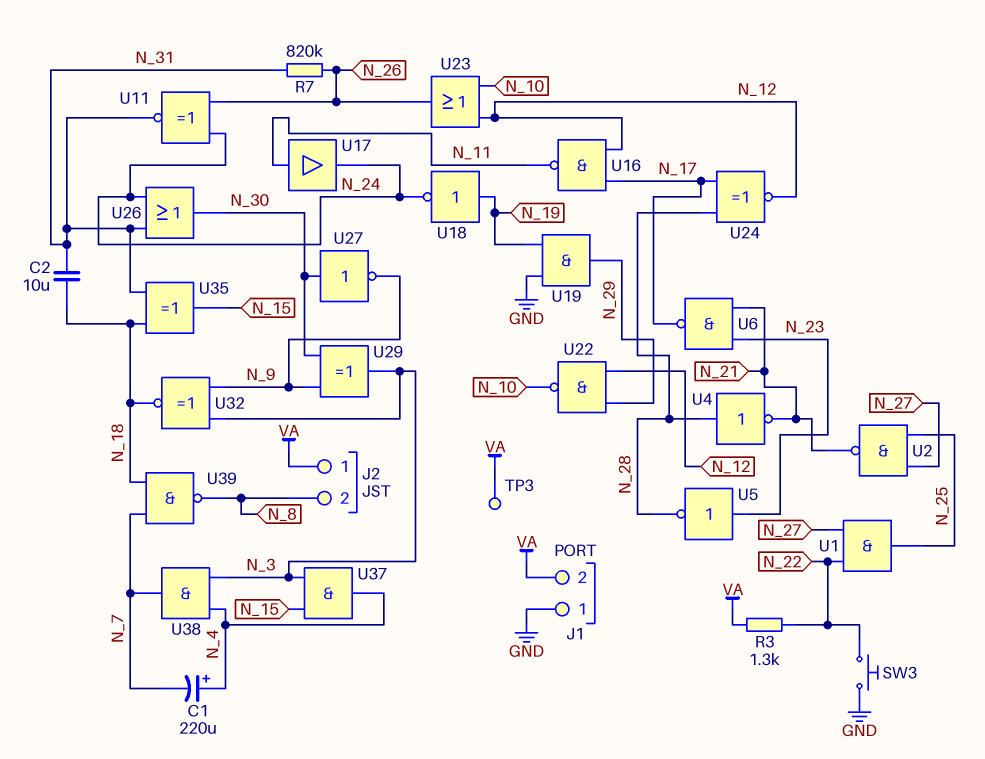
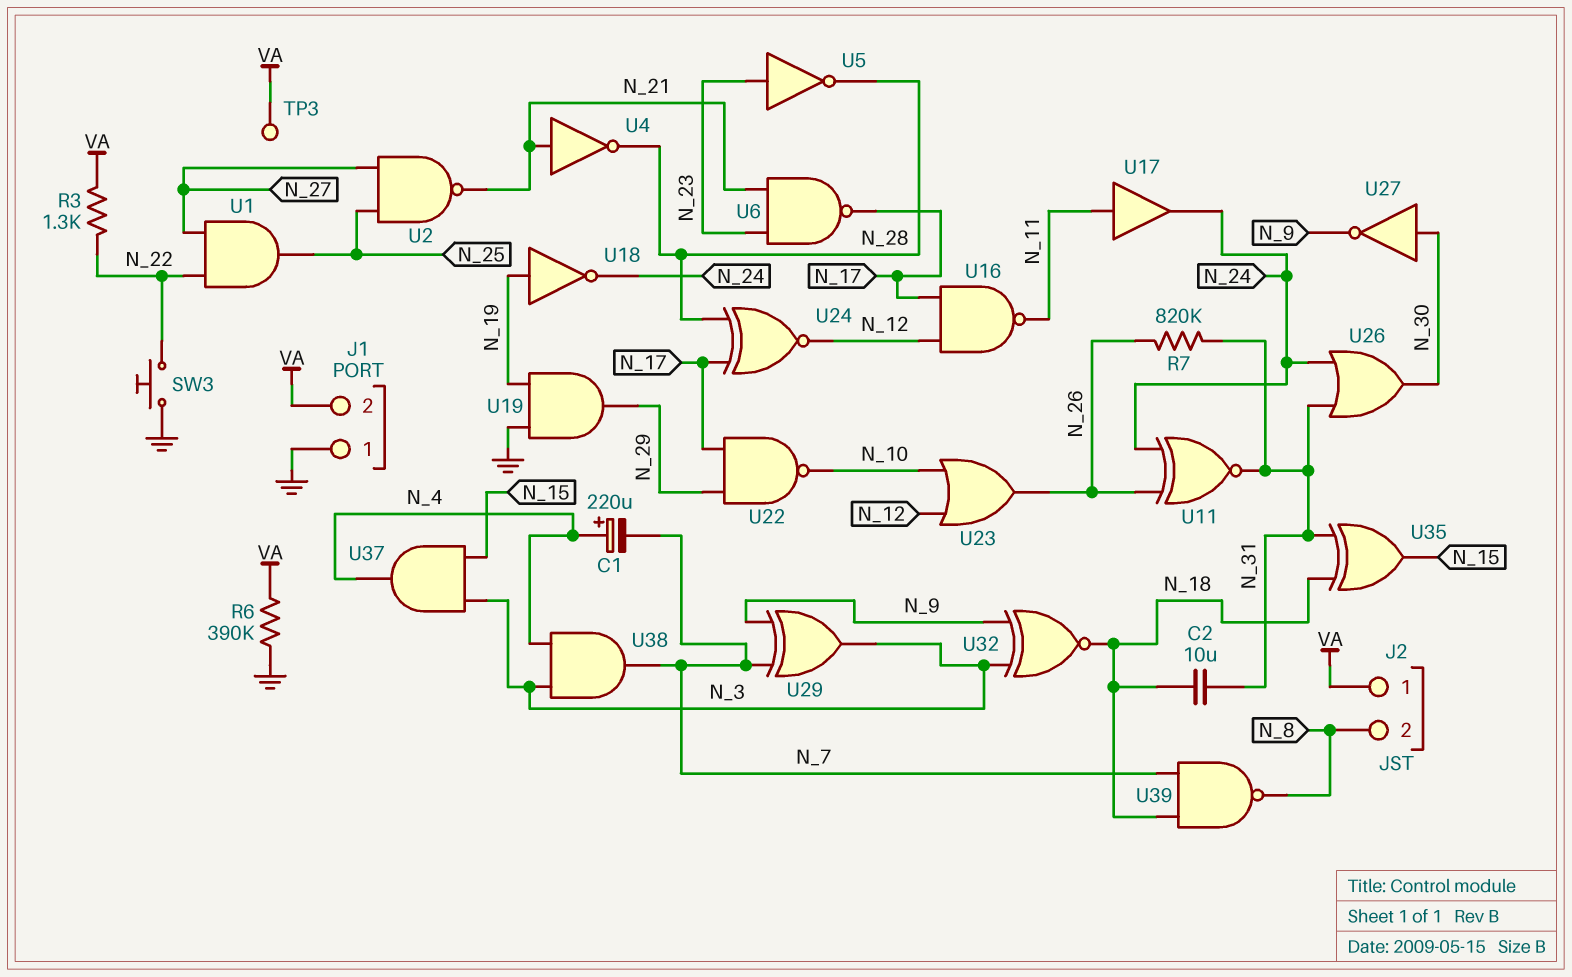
R6: none -> 390k (GND, VA)
U4: NOT (in N_28, out N_21) -> NOT (in N_21, out N_28)
U22: NAND (in N_12, in N_29, out N_10) -> NAND (in N_17, in N_29, out N_10)
U29: XOR (in N_9, in N_30, out N_3) -> XOR (in N_7, in N_9, out N_3)

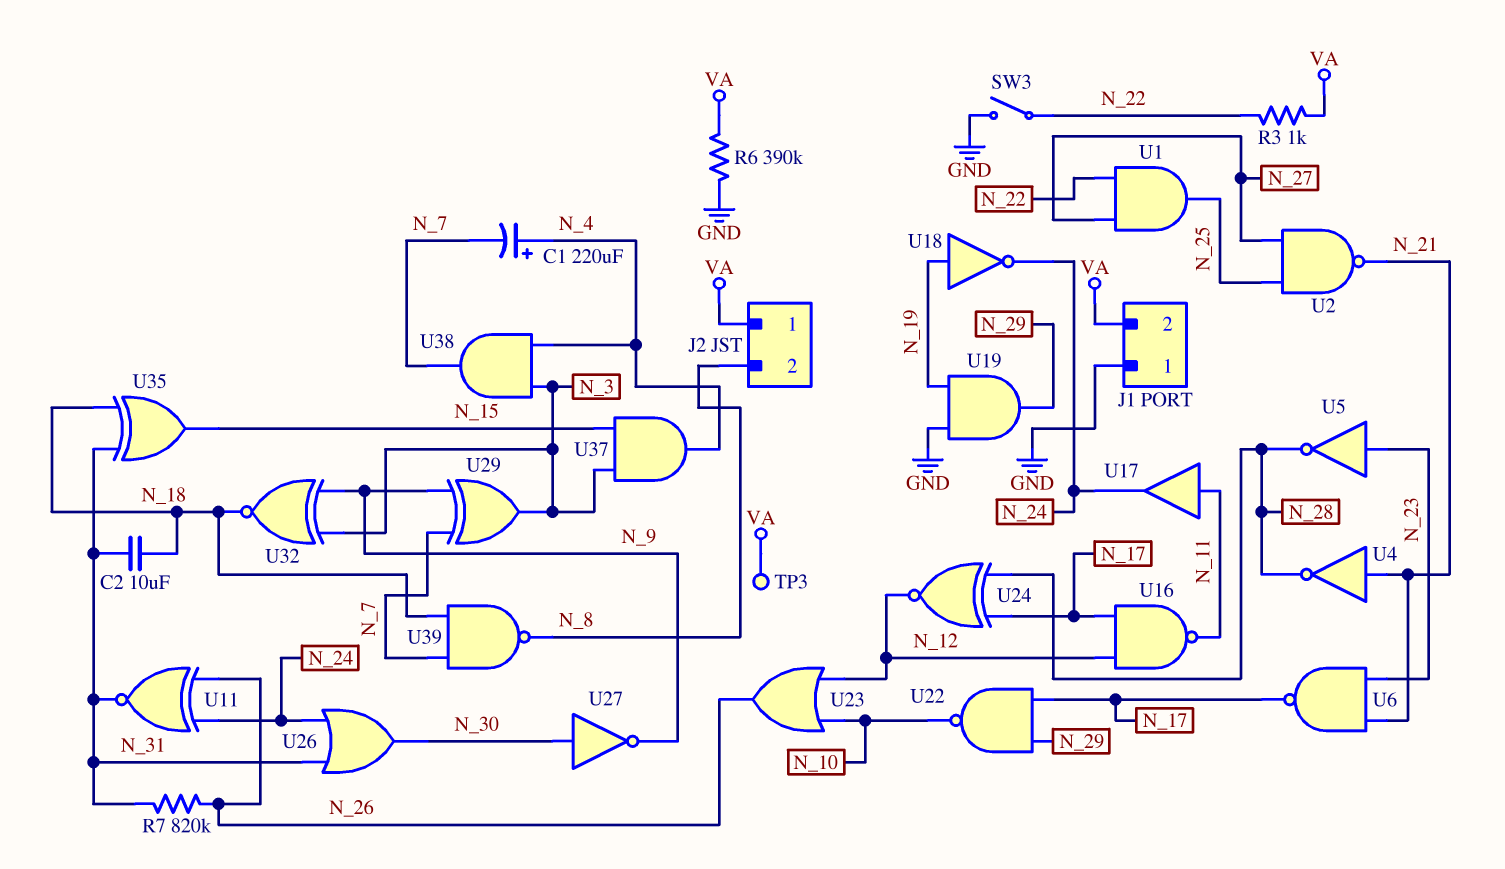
R3: 1.3k (N_22, VA) -> 1k (N_22, VA)
SW3: button (GND, N_22) -> switch (GND, N_22)

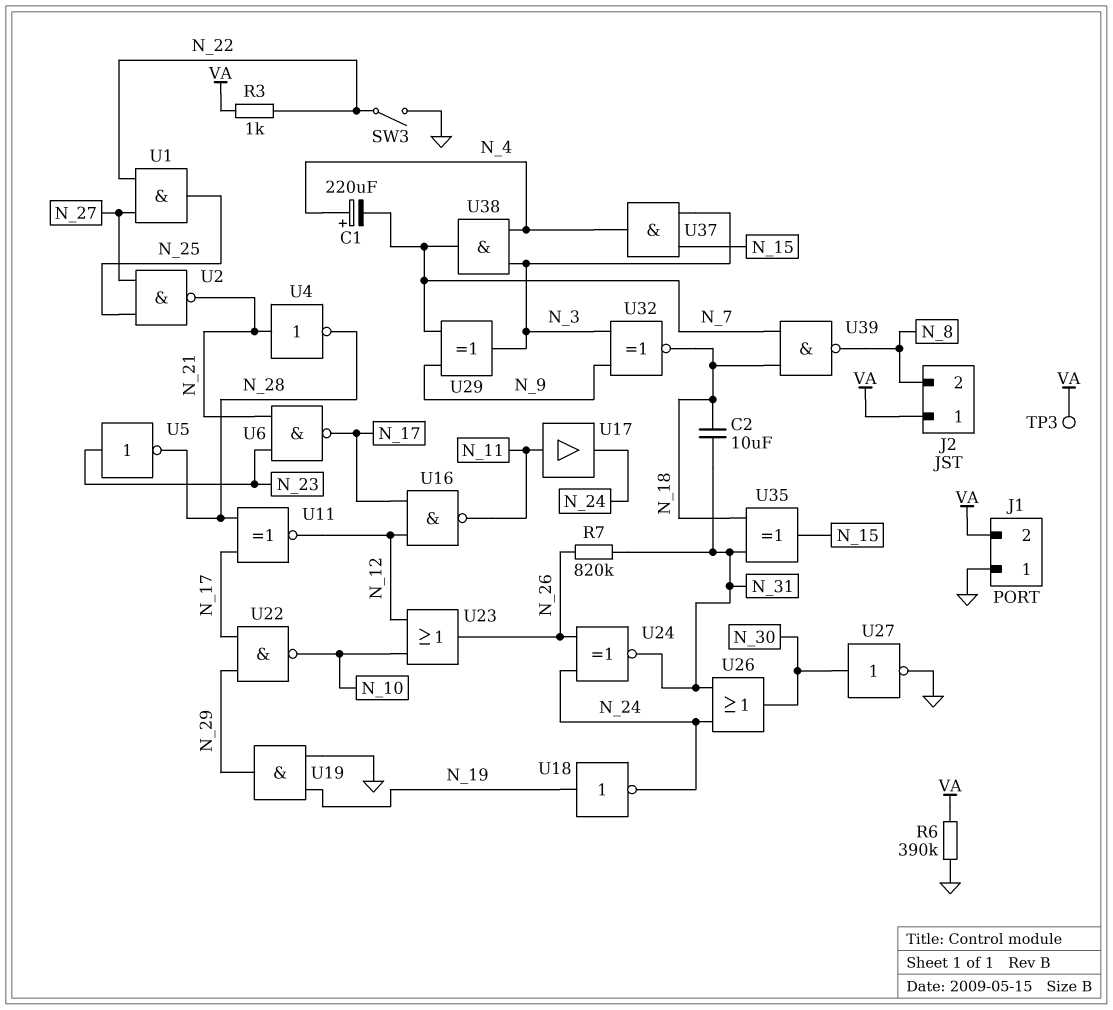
U11: XNOR (in N_24, in N_26, out N_31) -> XNOR (in N_17, in N_28, out N_12)
U24: XNOR (in N_17, in N_28, out N_12) -> XNOR (in N_24, in N_26, out N_31)
U27: NOT (in N_30, out N_9) -> NOT (in N_30, out GND)

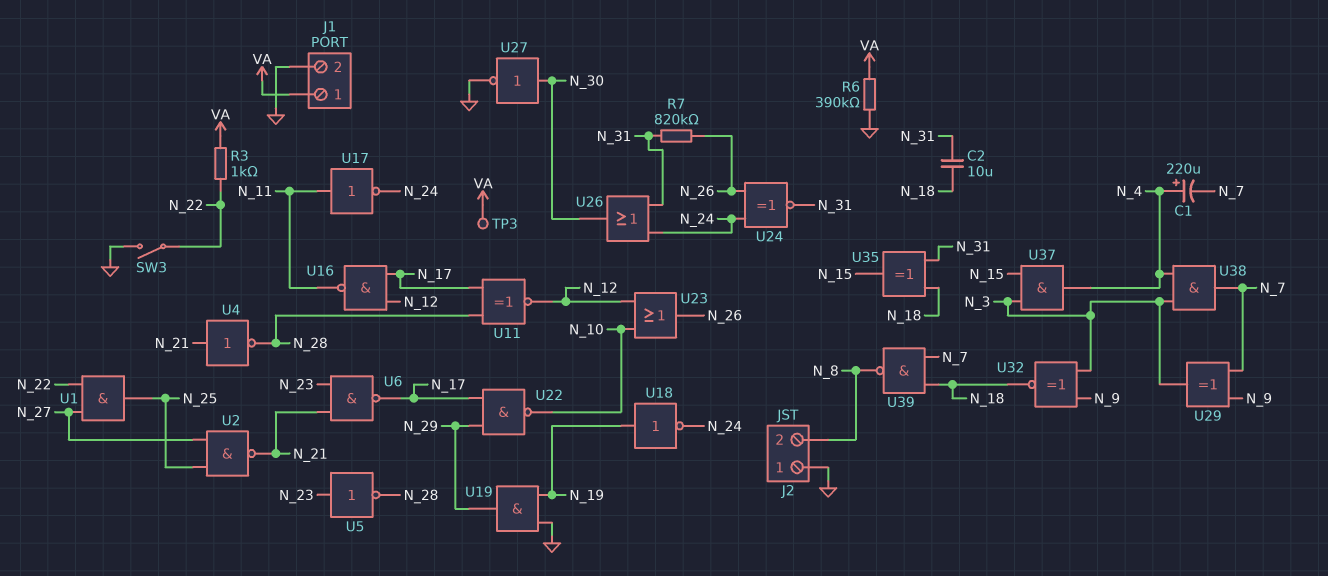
J1 pin 1: GND -> VA
J1 pin 2: VA -> GND
J2 pin 1: VA -> GND
U17: buffer (in N_11, out N_24) -> NOT (in N_11, out N_24)

